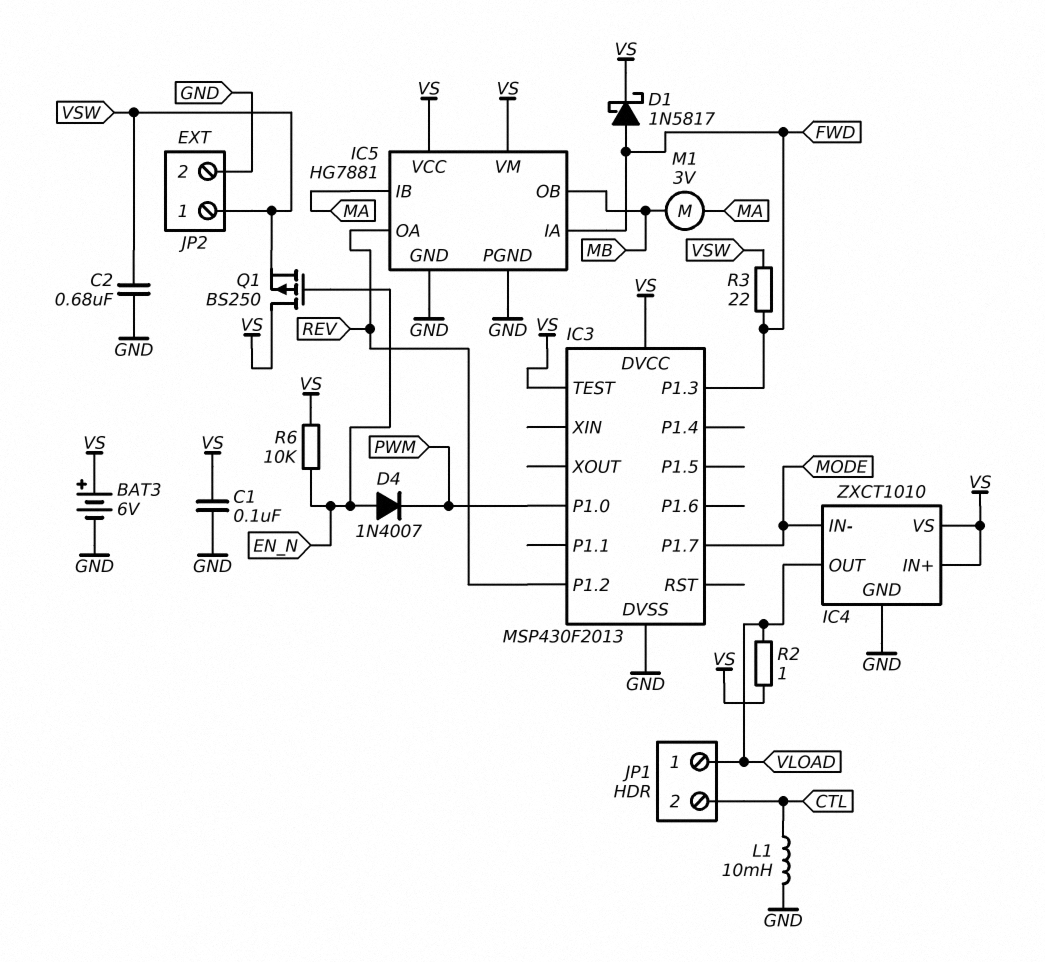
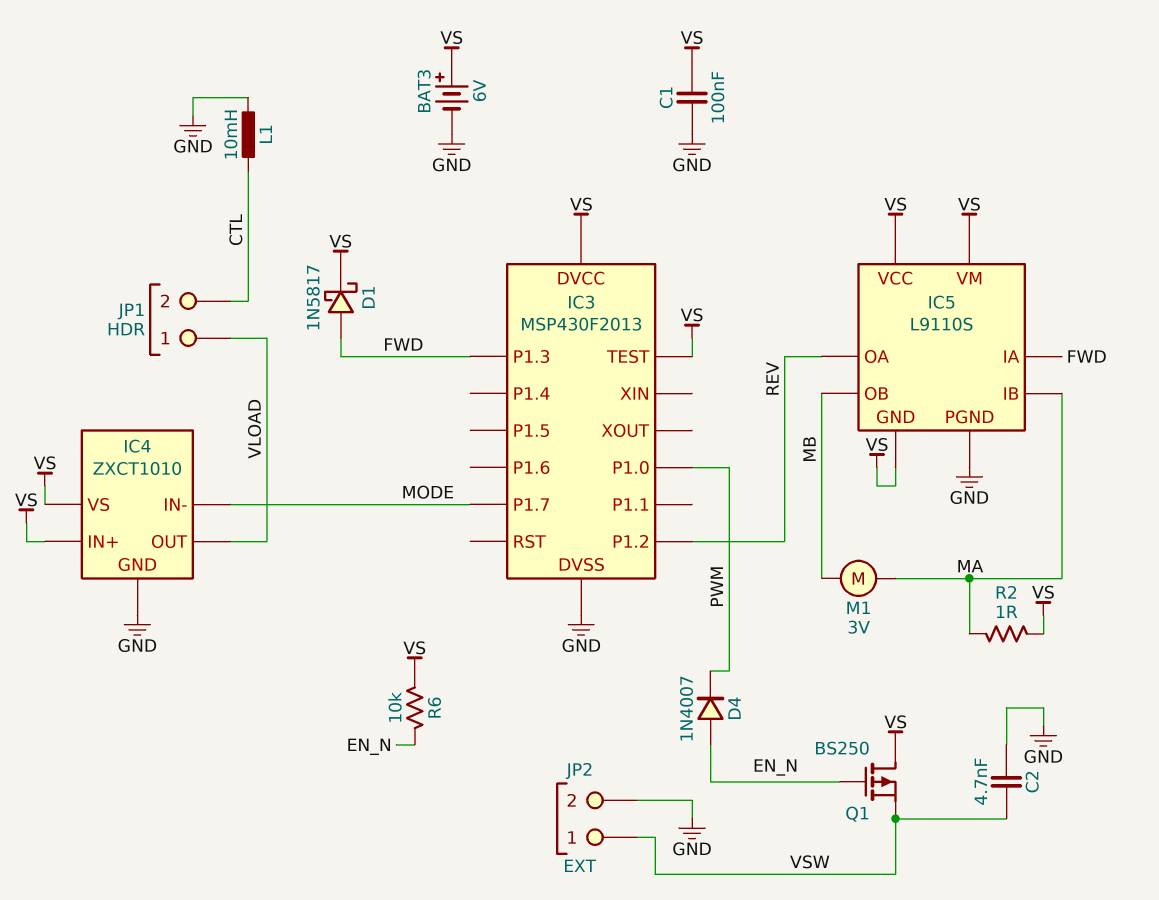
C2: 680nF (GND, VSW) -> 4.7nF (GND, VSW)
IC5: HG7881 -> L9110S
IC5 pin GND: GND -> VS
R2: 1 (VLOAD, VS) -> 1 (MA, VS)
R3: 22 (FWD, VSW) -> none

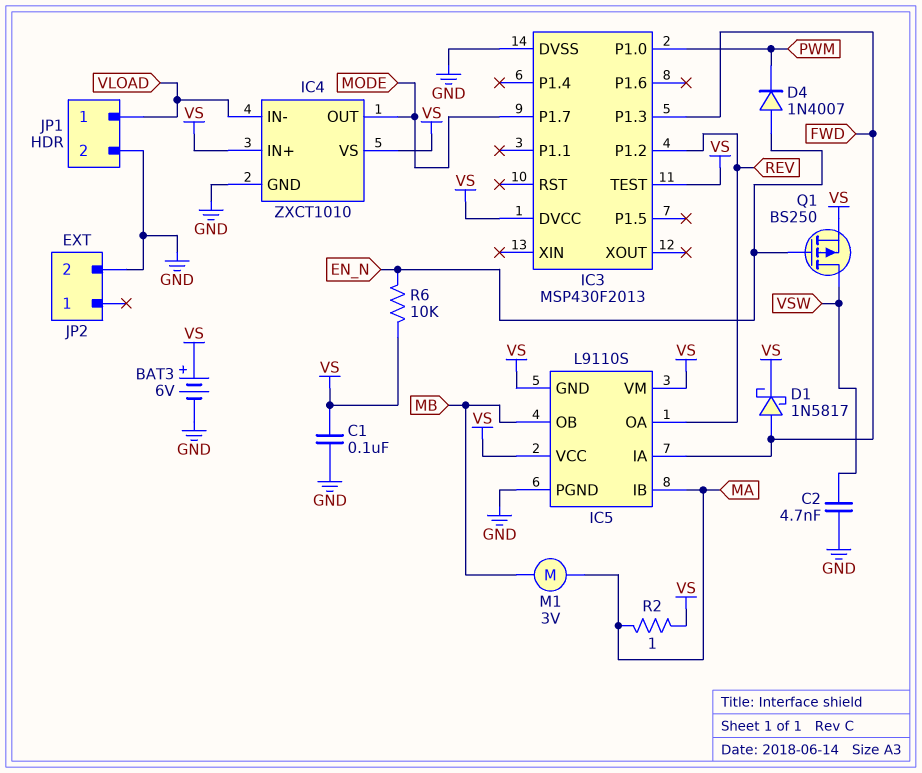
IC4 pin IN-: MODE -> VLOAD
IC4 pin OUT: VLOAD -> MODE
JP1 pin 2: CTL -> GND
JP2 pin 1: VSW -> none
L1: 10mH (CTL, GND) -> none
Q1: PMOS BS250 (G EN_N, D VS, S VSW) -> PMOS BS250 (G EN_N, D VSW, S VS)

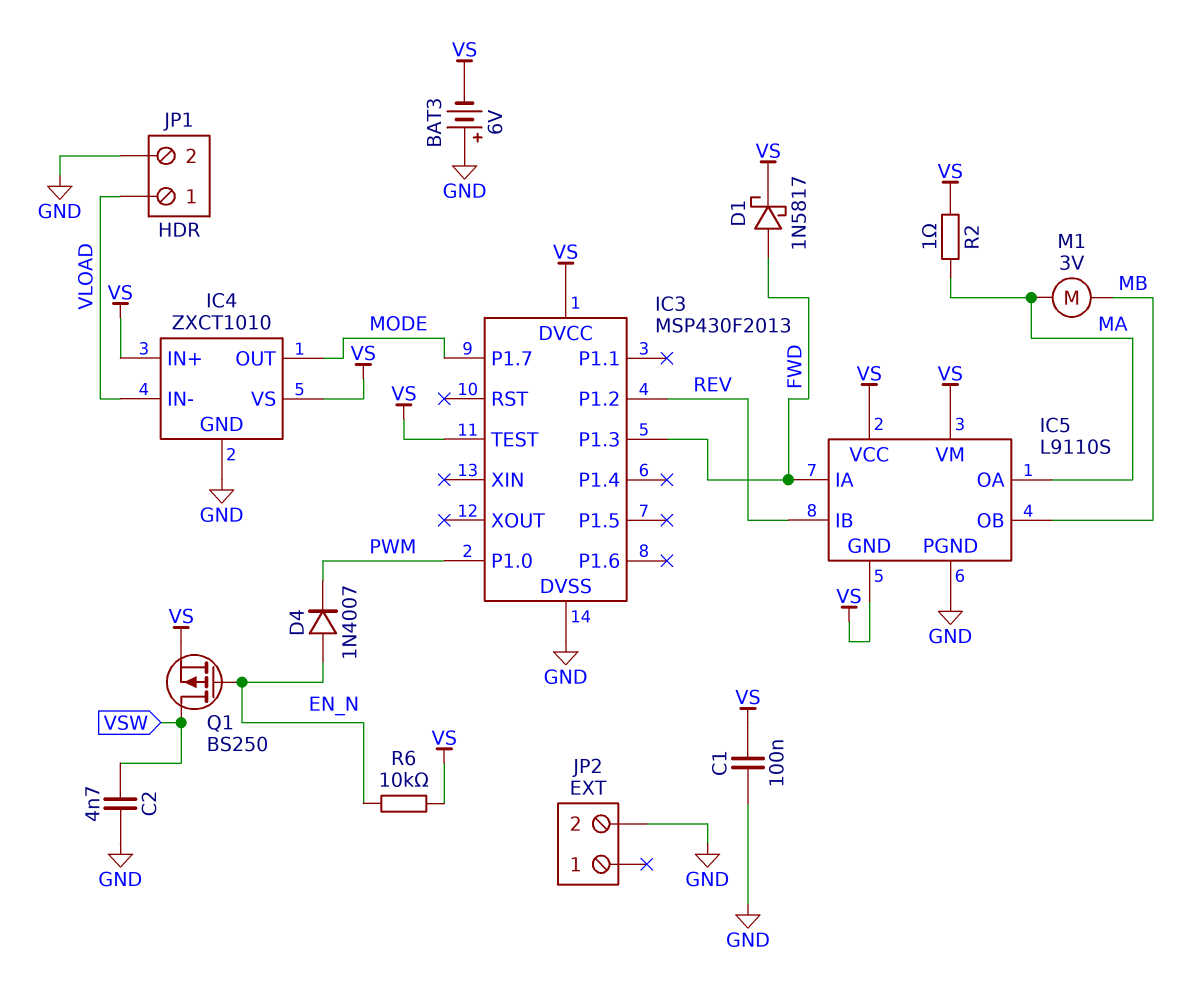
BAT3: 6V (plus VS, minus GND) -> 6V (plus GND, minus VS)
IC5 pin IB: MA -> REV
IC5 pin OA: REV -> MA

